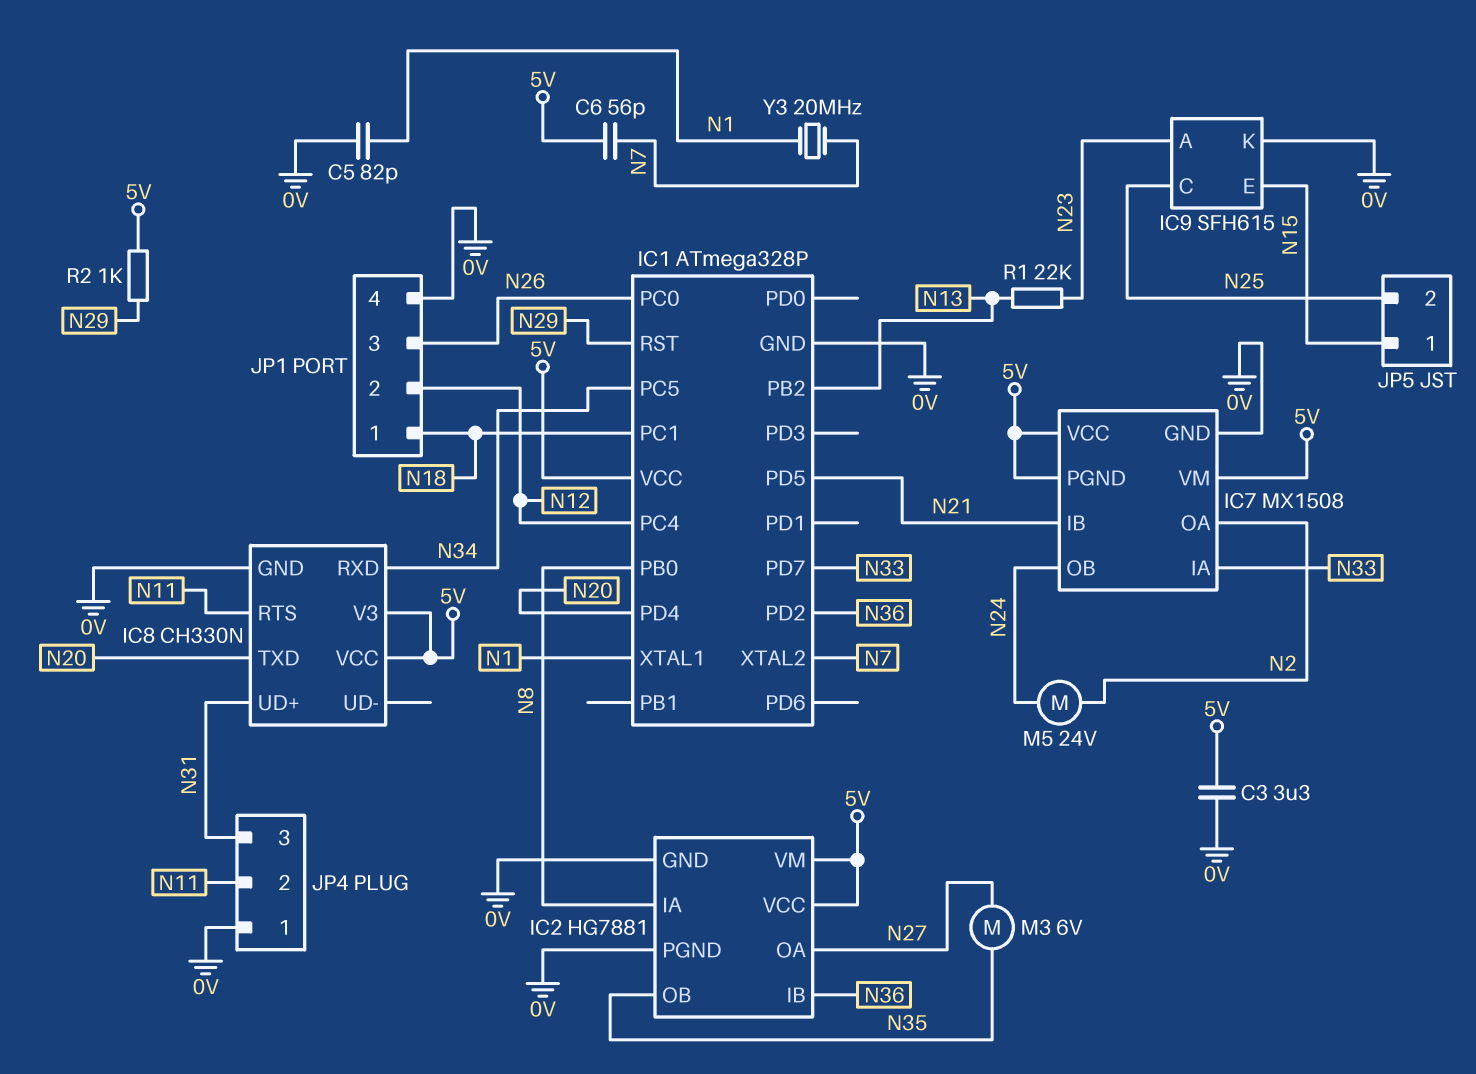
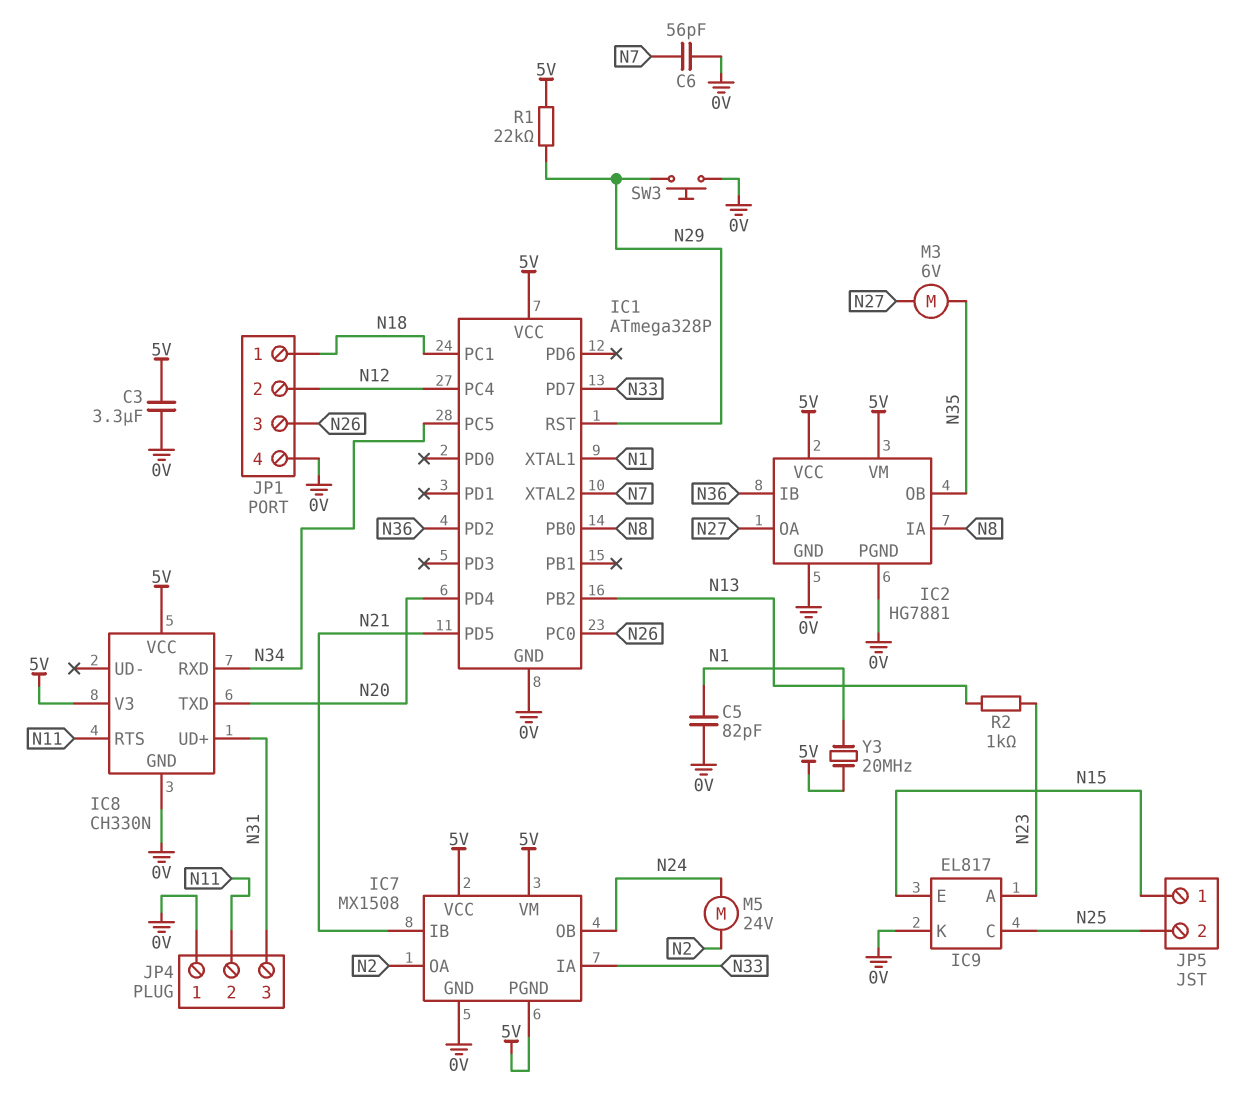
C6: 56pF (5V, N7) -> 56pF (0V, N7)
IC9: SFH615 -> EL817
R1: 22k (N13, N23) -> 22k (5V, N29)
R2: 1k (5V, N29) -> 1k (N13, N23)
SW3: none -> button (0V, N29)
Y3: 20MHz (N1, N7) -> 20MHz (5V, N1)

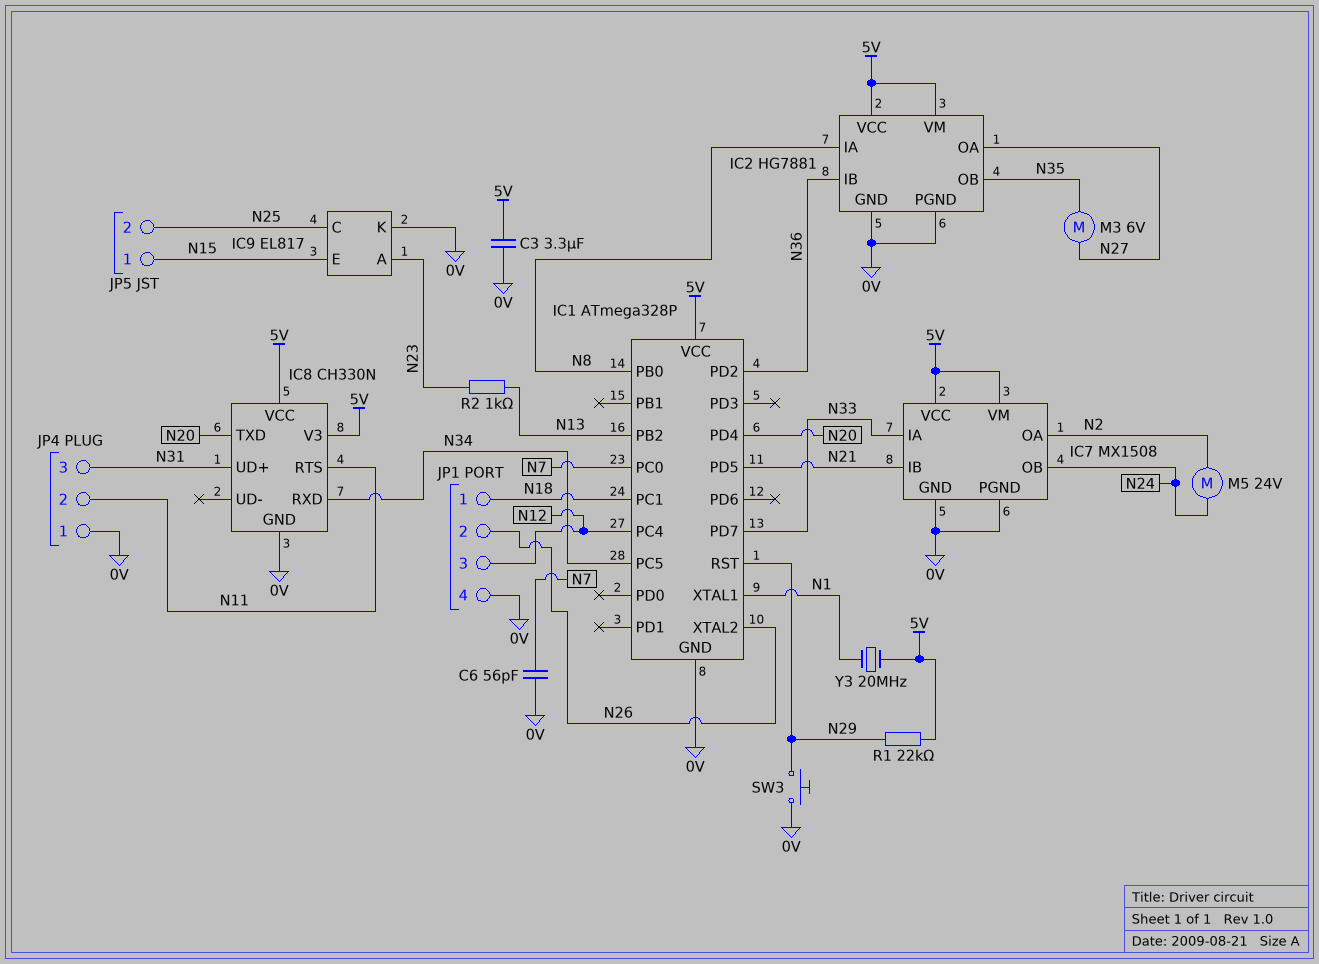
C5: 82pF (0V, N1) -> none
IC1 pin PC0: N26 -> N7
IC1 pin XTAL2: N7 -> N26
IC7 pin PGND: 5V -> 0V
JP1 pin 2: N12 -> N26
JP1 pin 3: N26 -> N12

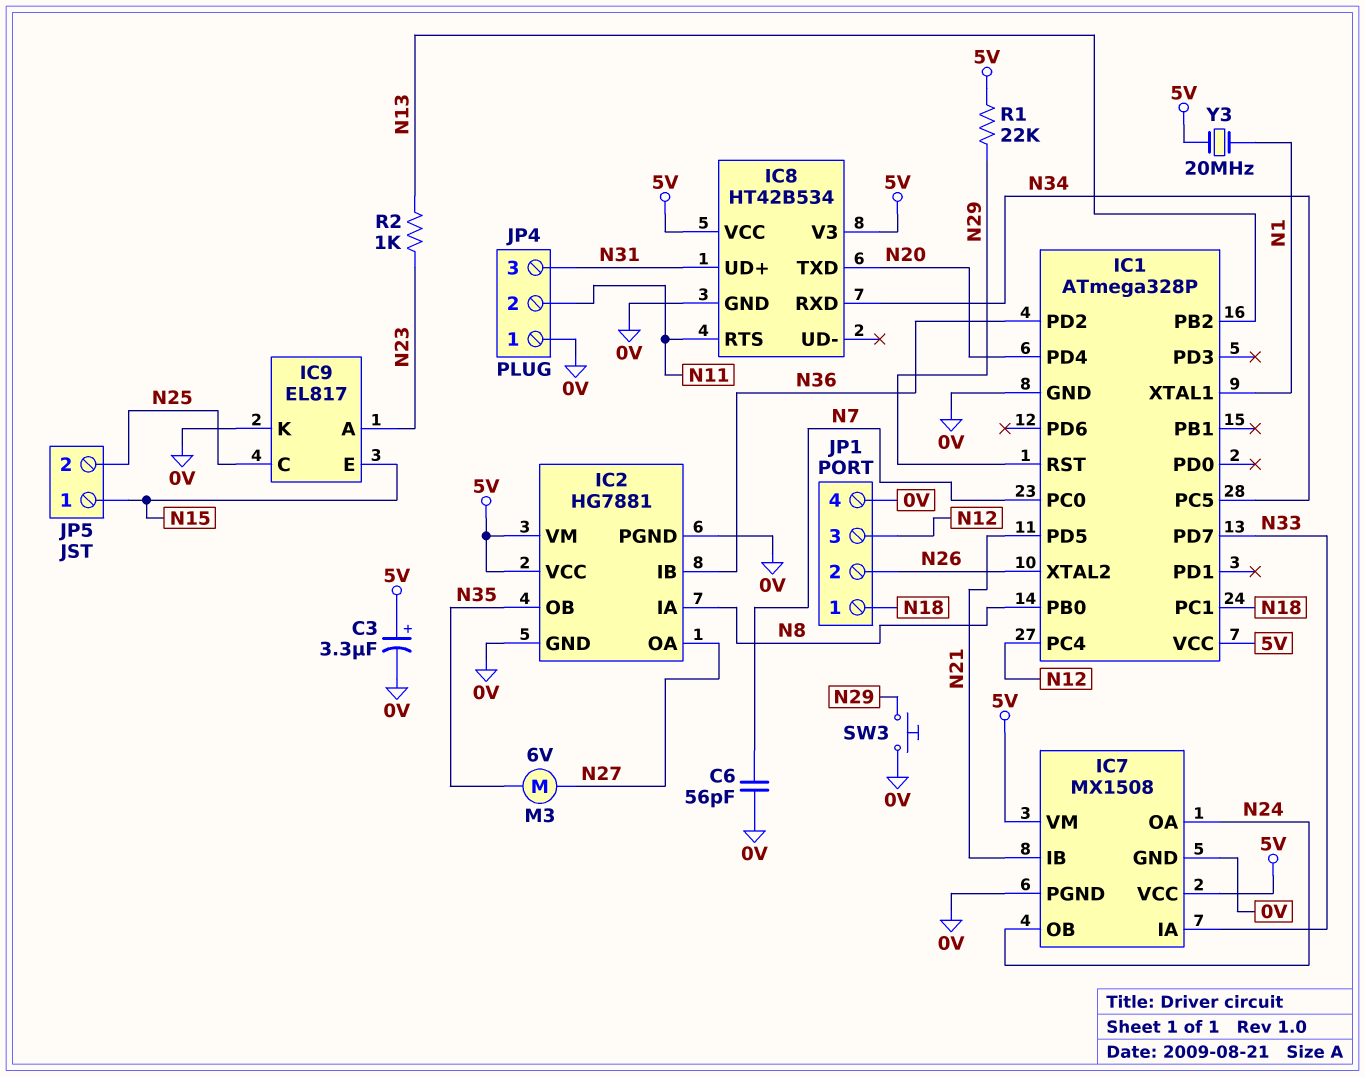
C3: 3.3uF (0V, 5V) -> 3.3uF (plus 5V, minus 0V)
IC7 pin OA: N2 -> N24
IC8: CH330N -> HT42B534
M5: motor 24V (N2, N24) -> none

